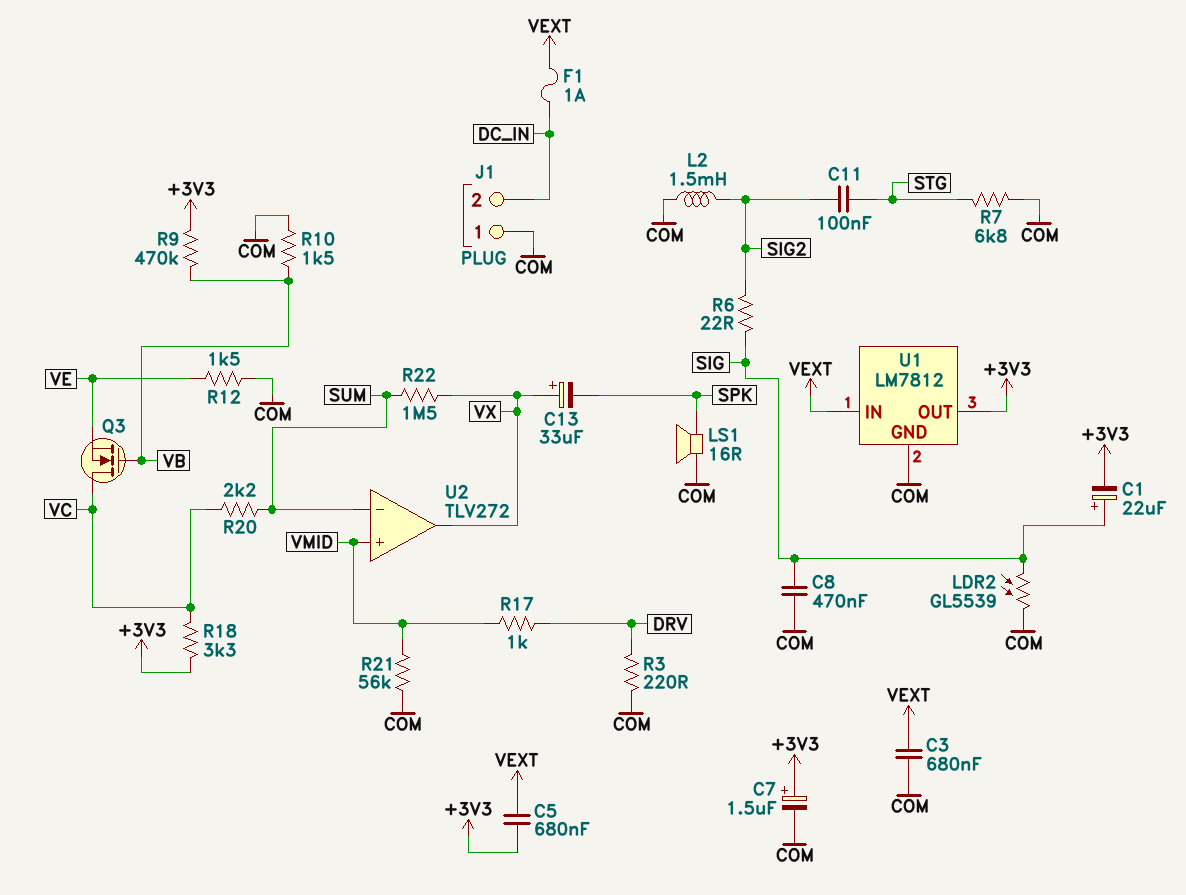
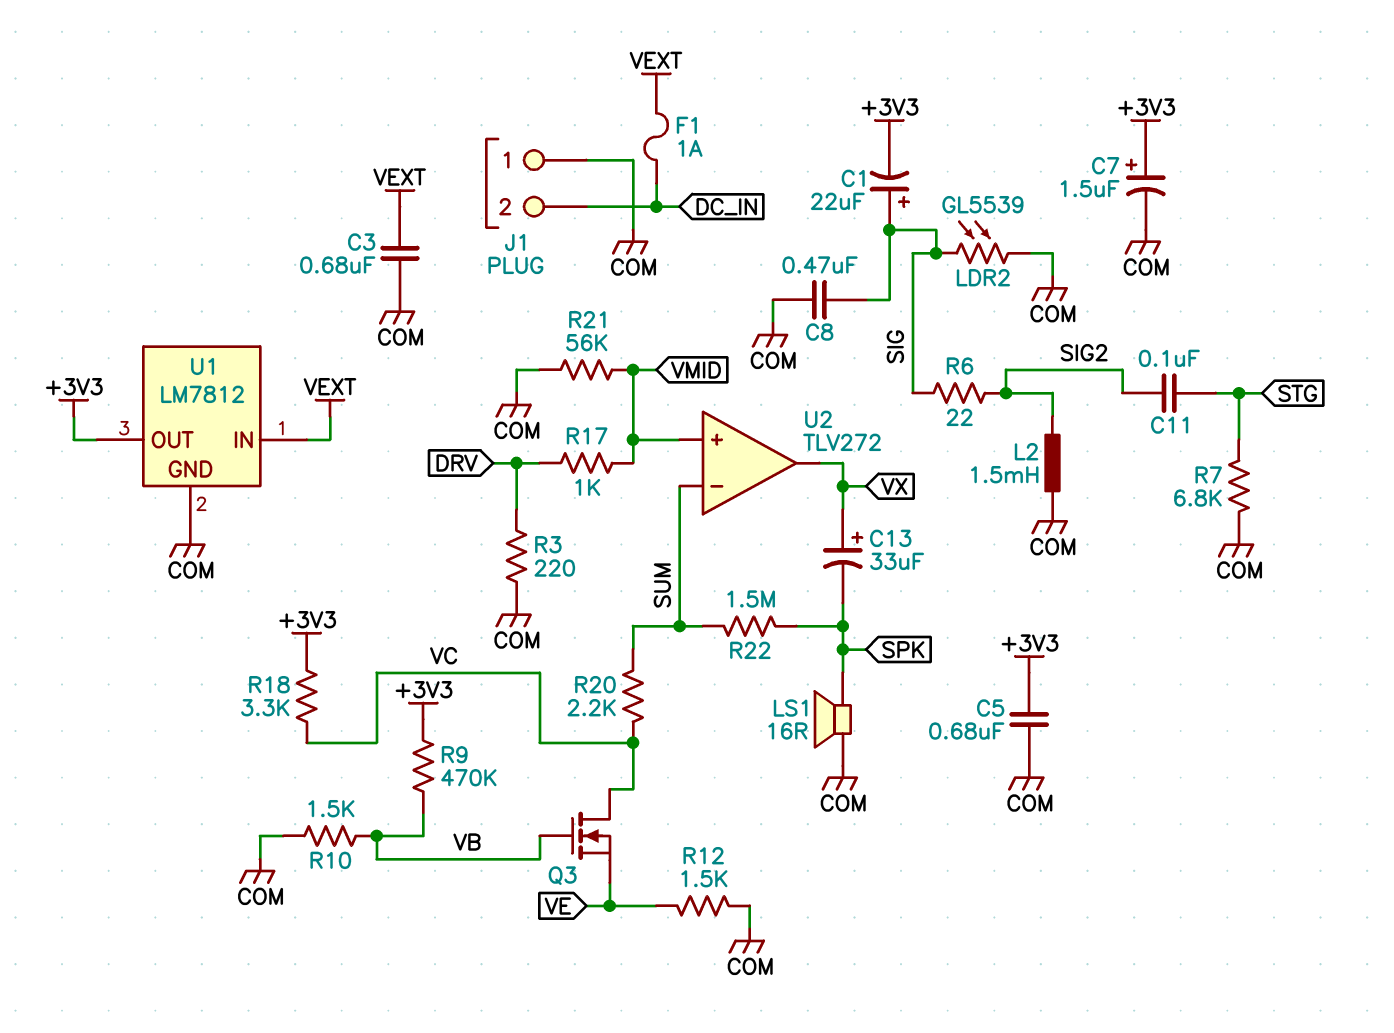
C5: 680nF (+3V3, VEXT) -> 680nF (+3V3, COM)
R22: 1.5M (SUM, VX) -> 1.5M (SPK, SUM)

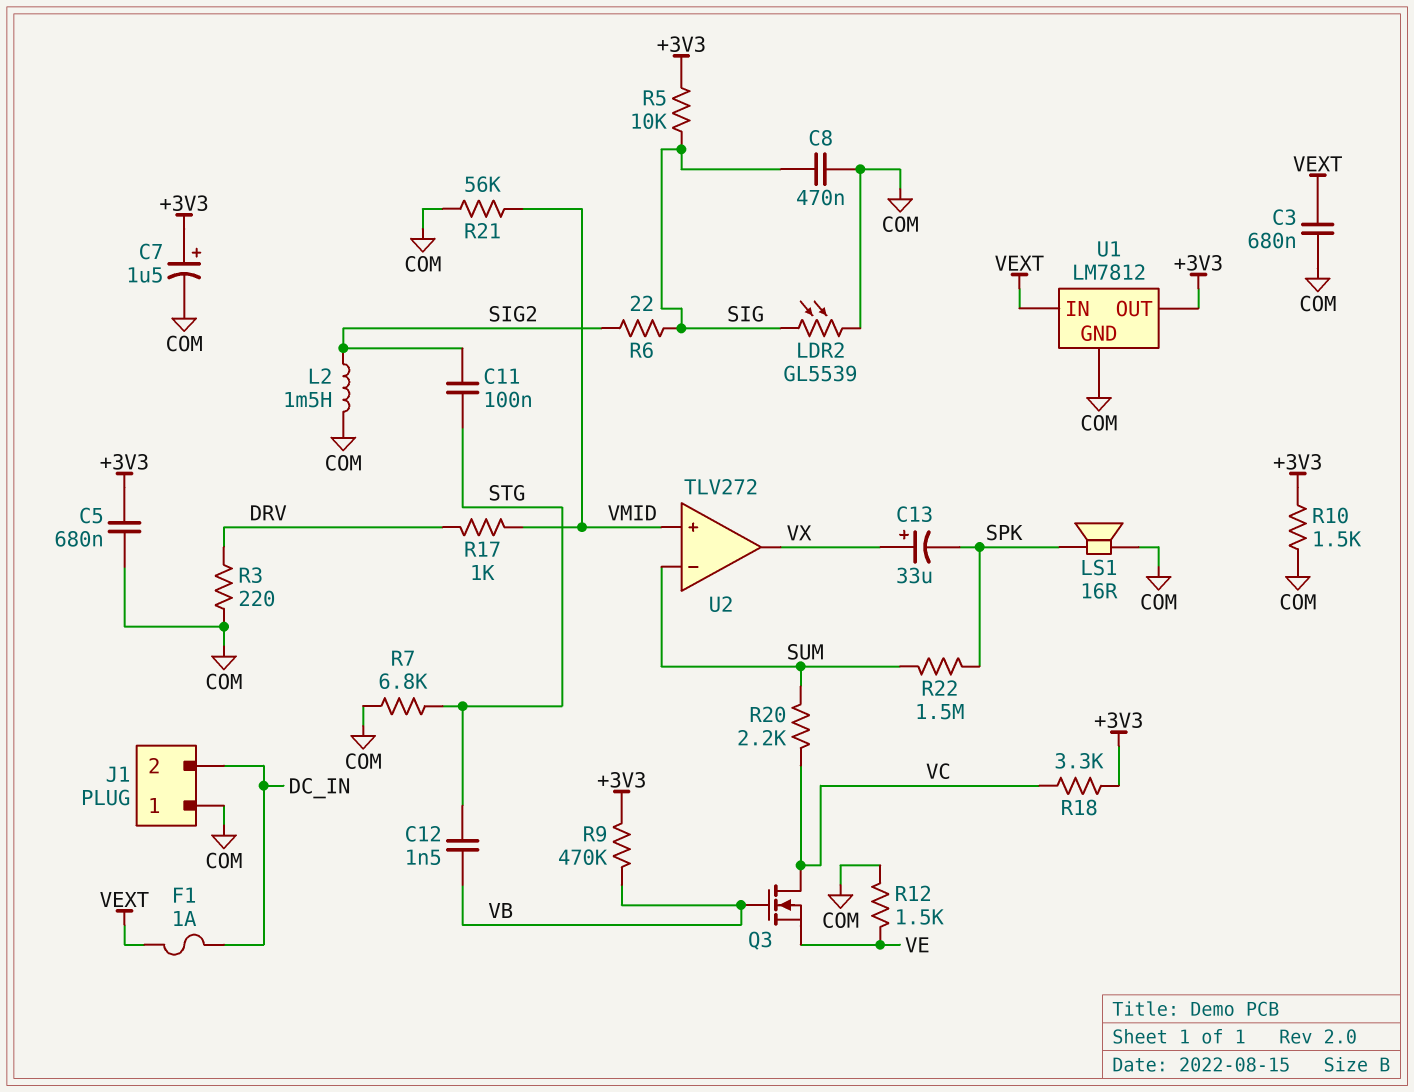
C1: 22uF (plus SIG, minus +3V3) -> none
C12: none -> 1.5nF (STG, VB)
R5: none -> 10k (+3V3, SIG)
R10: 1.5k (COM, VB) -> 1.5k (+3V3, COM)

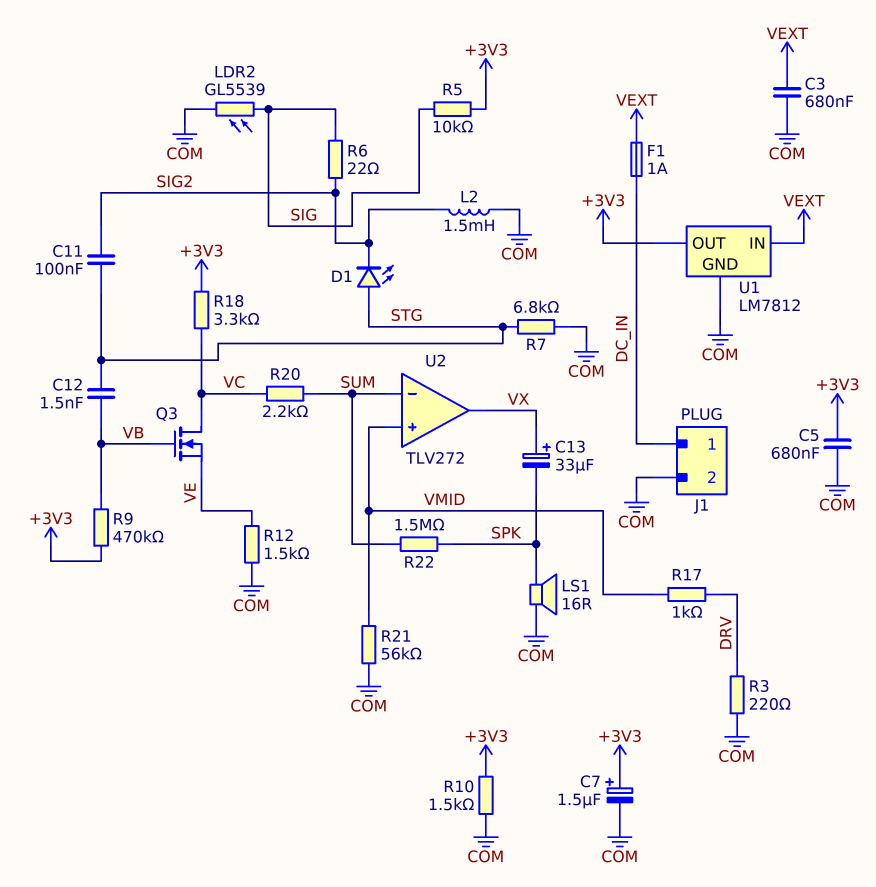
C8: 470nF (COM, SIG) -> none
D1: none -> LED (A STG, K SIG2)
J1 pin 1: COM -> DC_IN
J1 pin 2: DC_IN -> COM

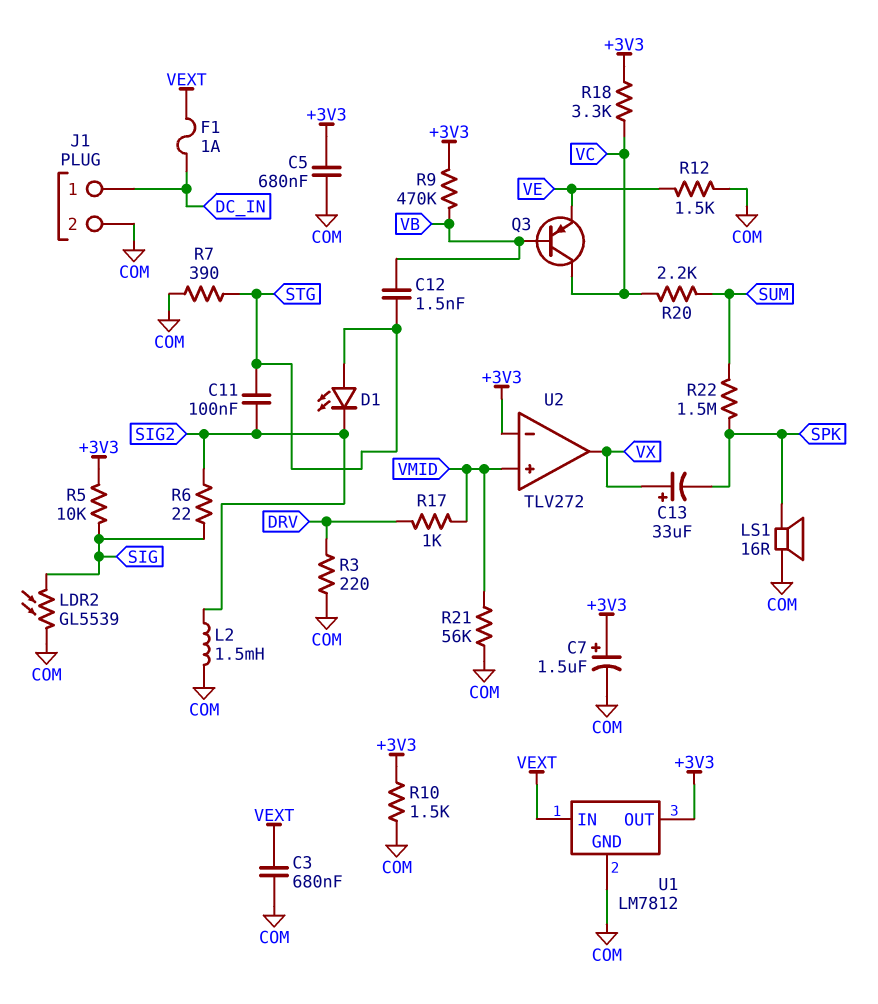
Q3: NMOS (G VB, D VC, S VE) -> PNP (B VB, C VC, E VE)
R7: 6.8k (COM, STG) -> 390 (COM, STG)
U2 pin in-: SUM -> +3V3

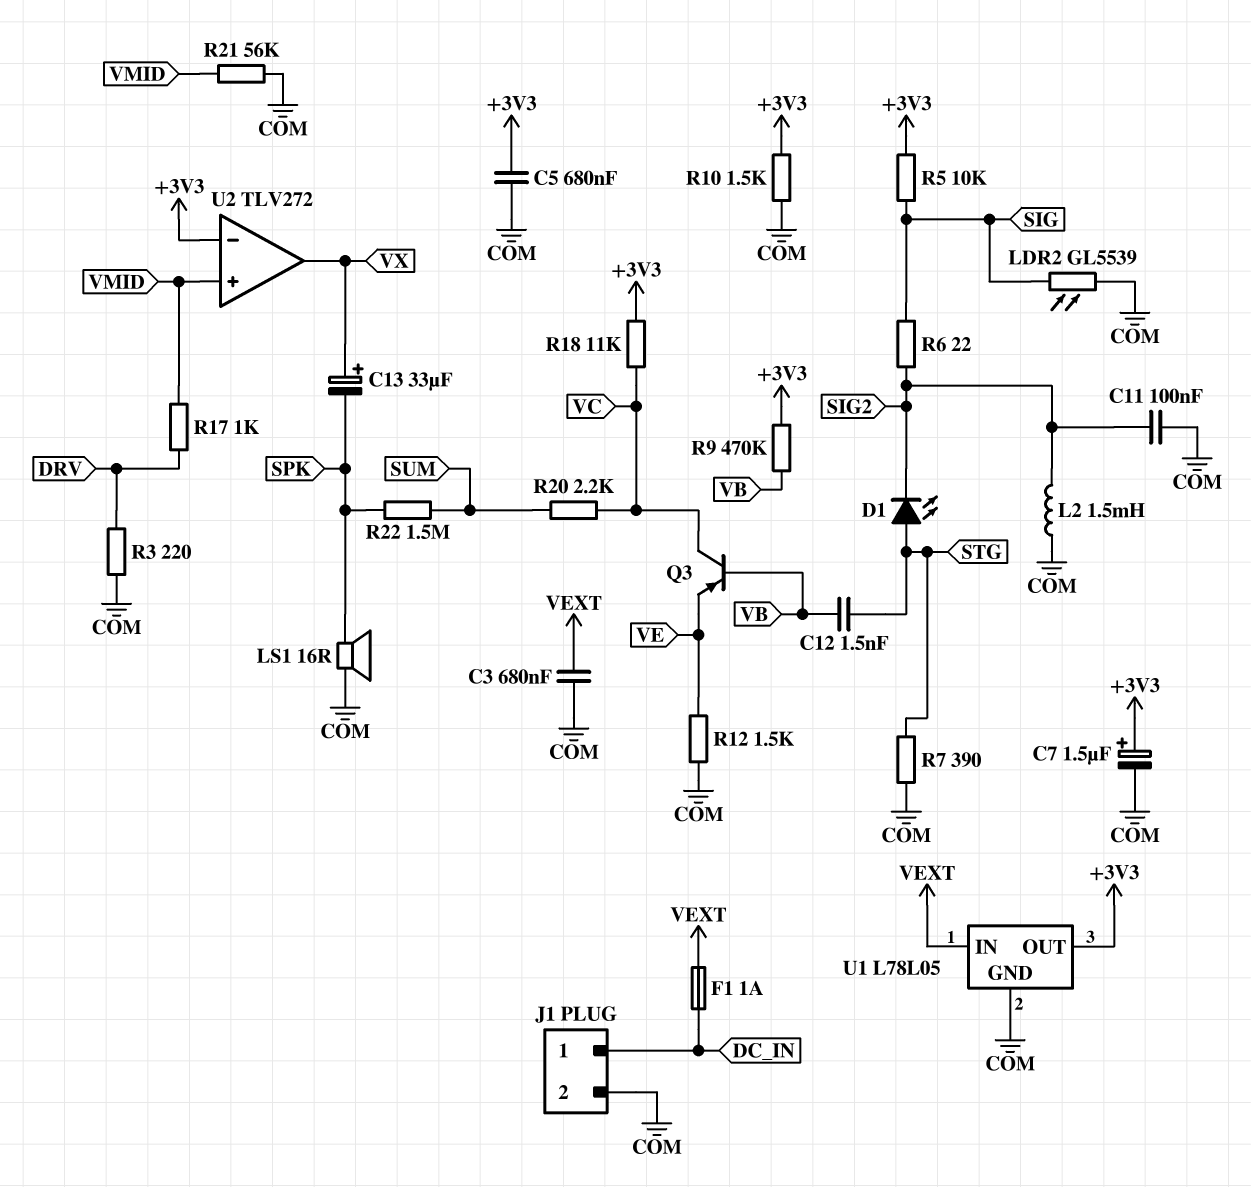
C11: 100nF (SIG2, STG) -> 100nF (COM, SIG2)
R18: 3.3k (+3V3, VC) -> 11k (+3V3, VC)
U1: LM7812 -> L78L05

